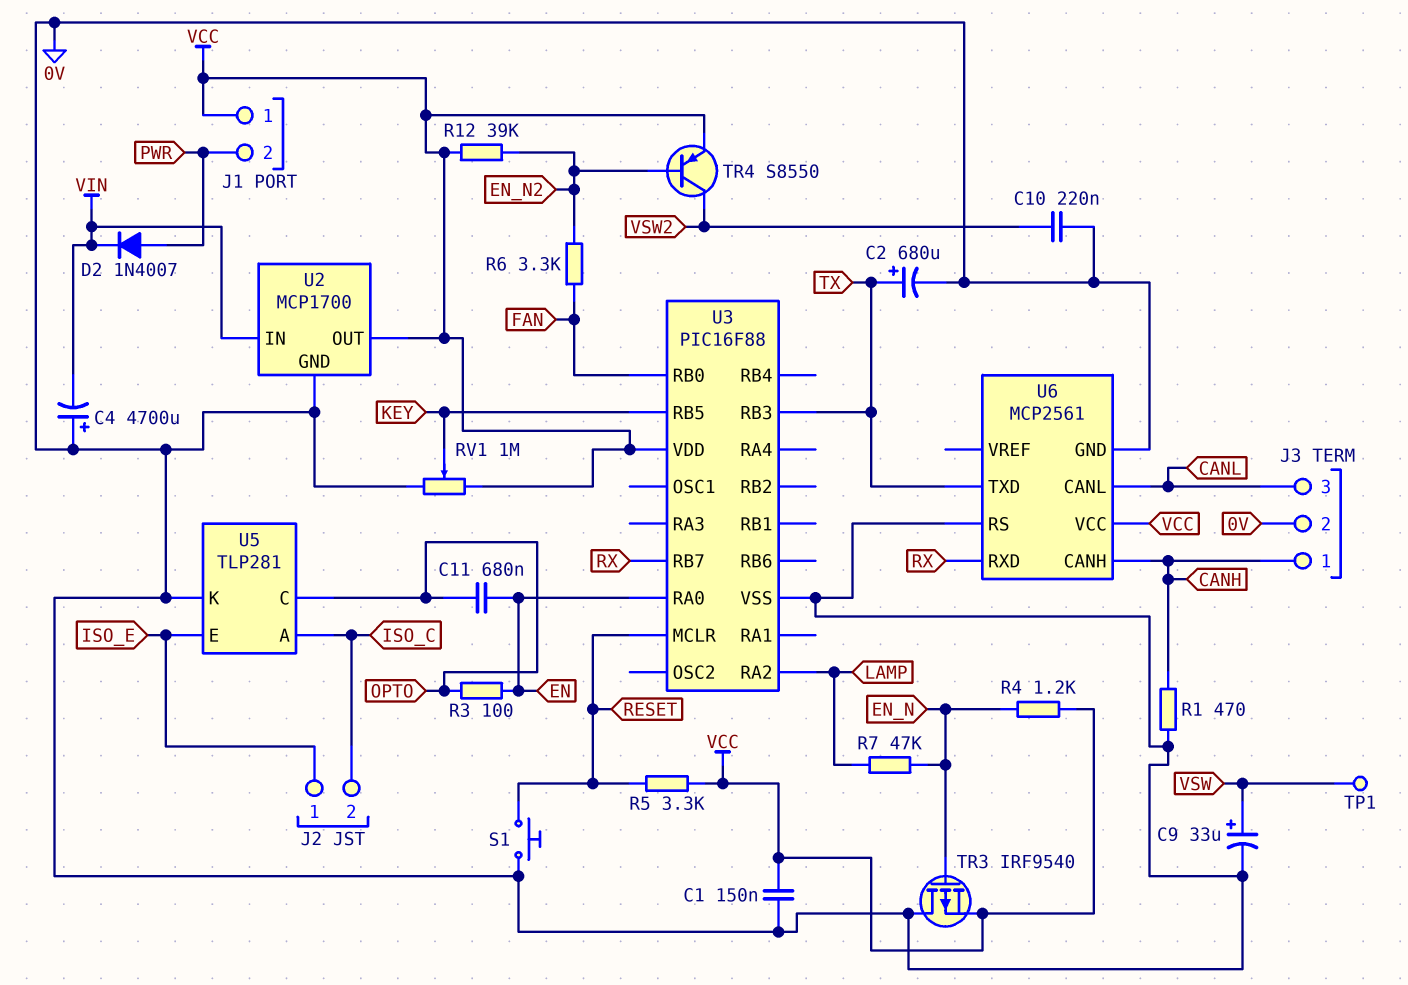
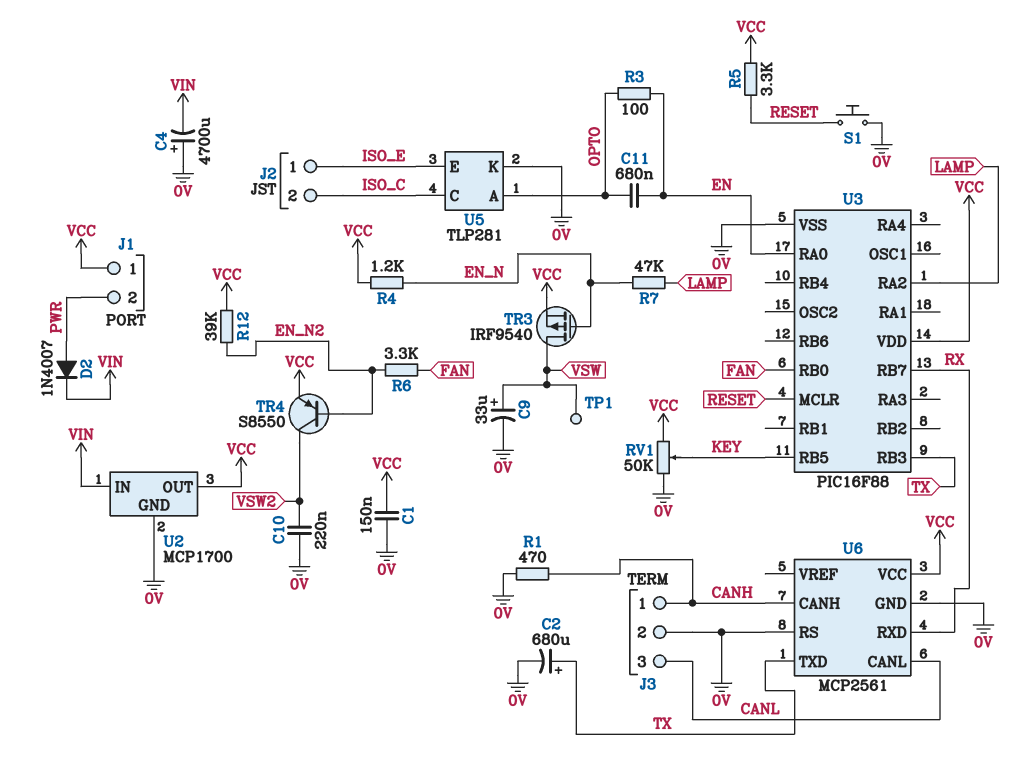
RV1: 1M (0V, VCC, wiper KEY) -> 50k (0V, VCC, wiper KEY)
TR3: PMOS IRF9540 (G EN_N, D 0V, S VCC) -> PMOS IRF9540 (G EN_N, D VSW, S VCC)
U5 pin A: ISO_C -> OPTO
U5 pin C: OPTO -> ISO_C

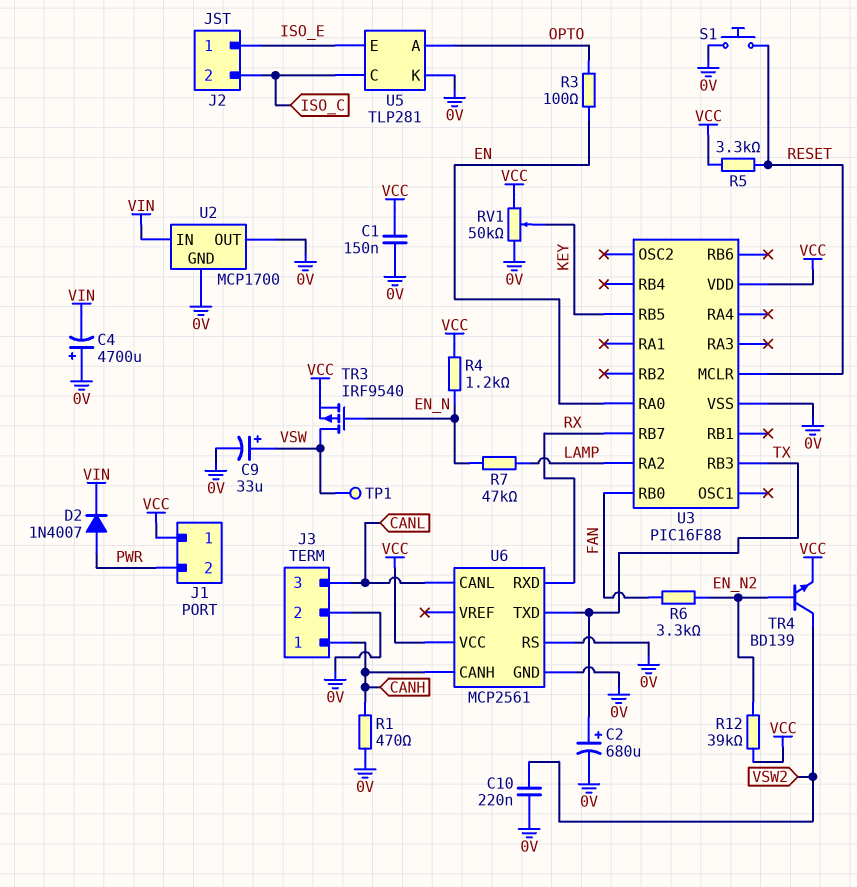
C11: 680nF (EN, OPTO) -> none
TR4: PNP S8550 (B EN_N2, C VSW2, E VCC) -> NPN BD139 (B EN_N2, C VSW2, E VCC)
U2 pin OUT: VCC -> 0V

